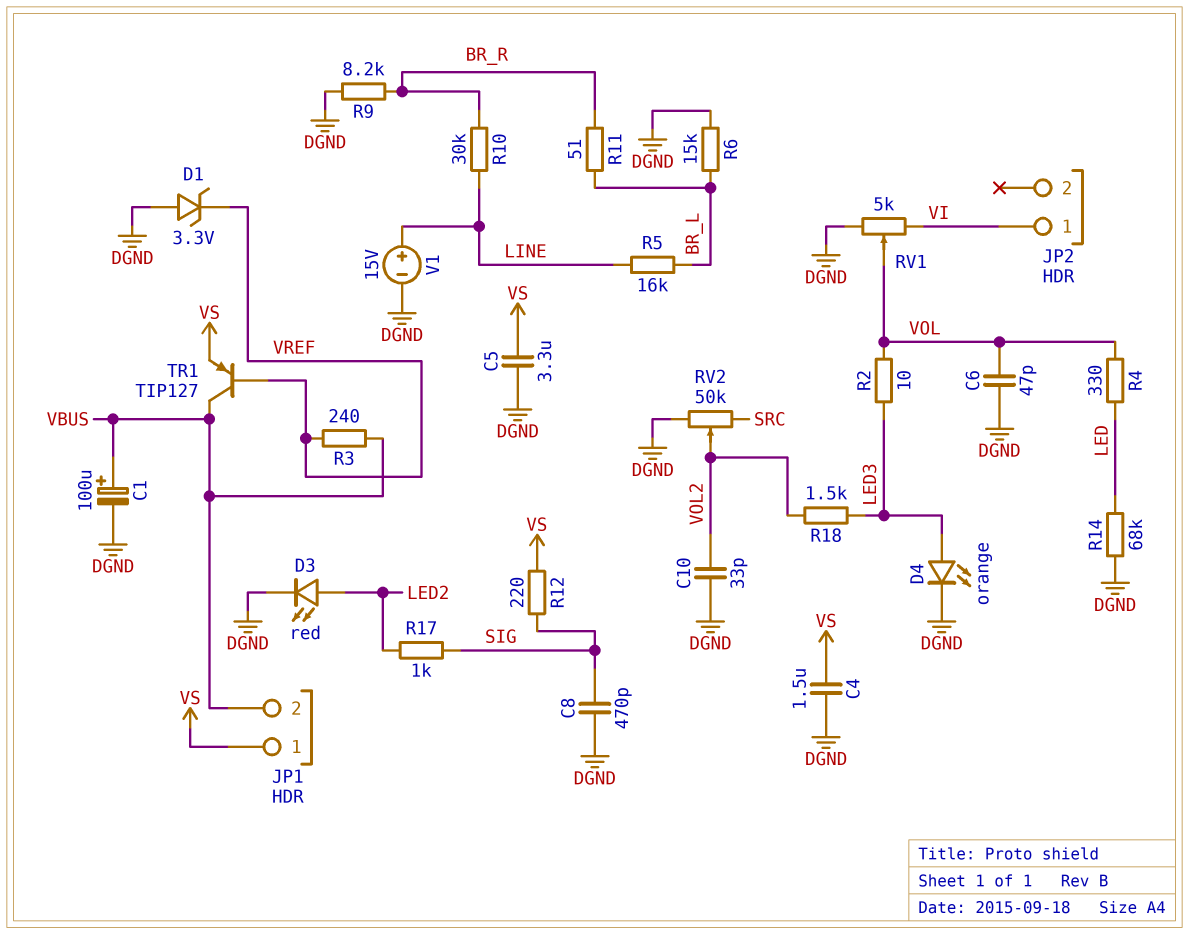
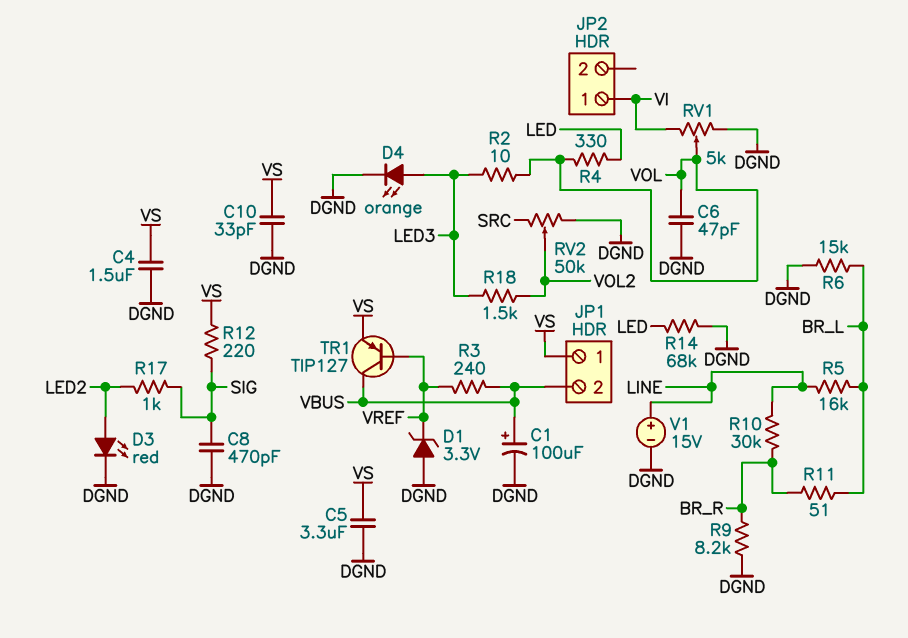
C10: 33pF (DGND, VOL2) -> 33pF (DGND, VS)

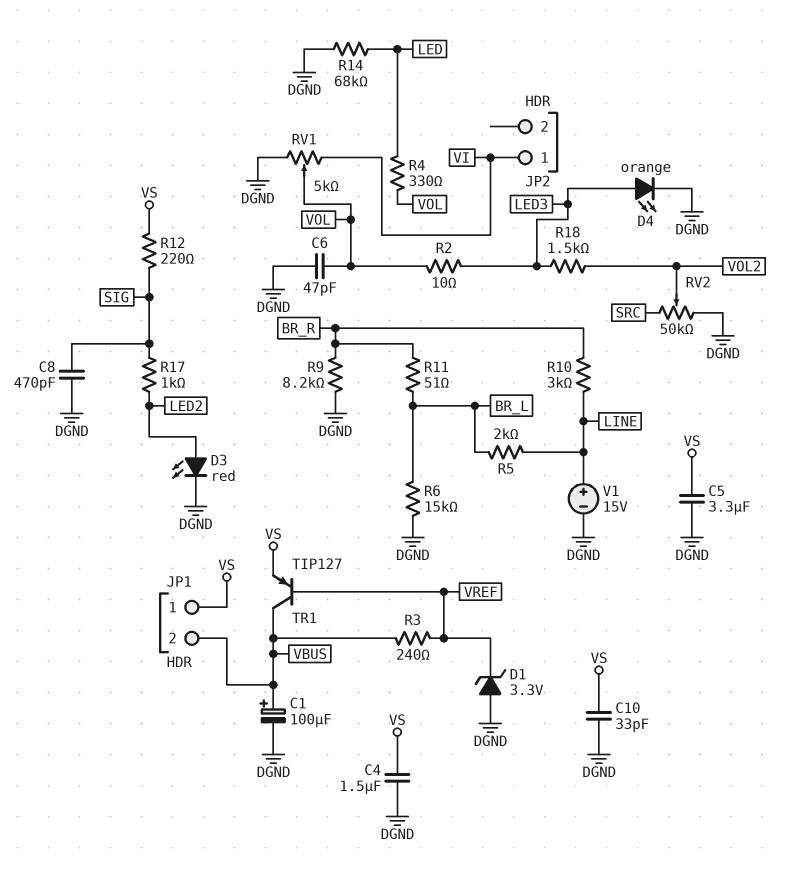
R5: 16k (BR_L, LINE) -> 2k (BR_L, LINE)
R10: 30k (BR_R, LINE) -> 3k (BR_R, LINE)

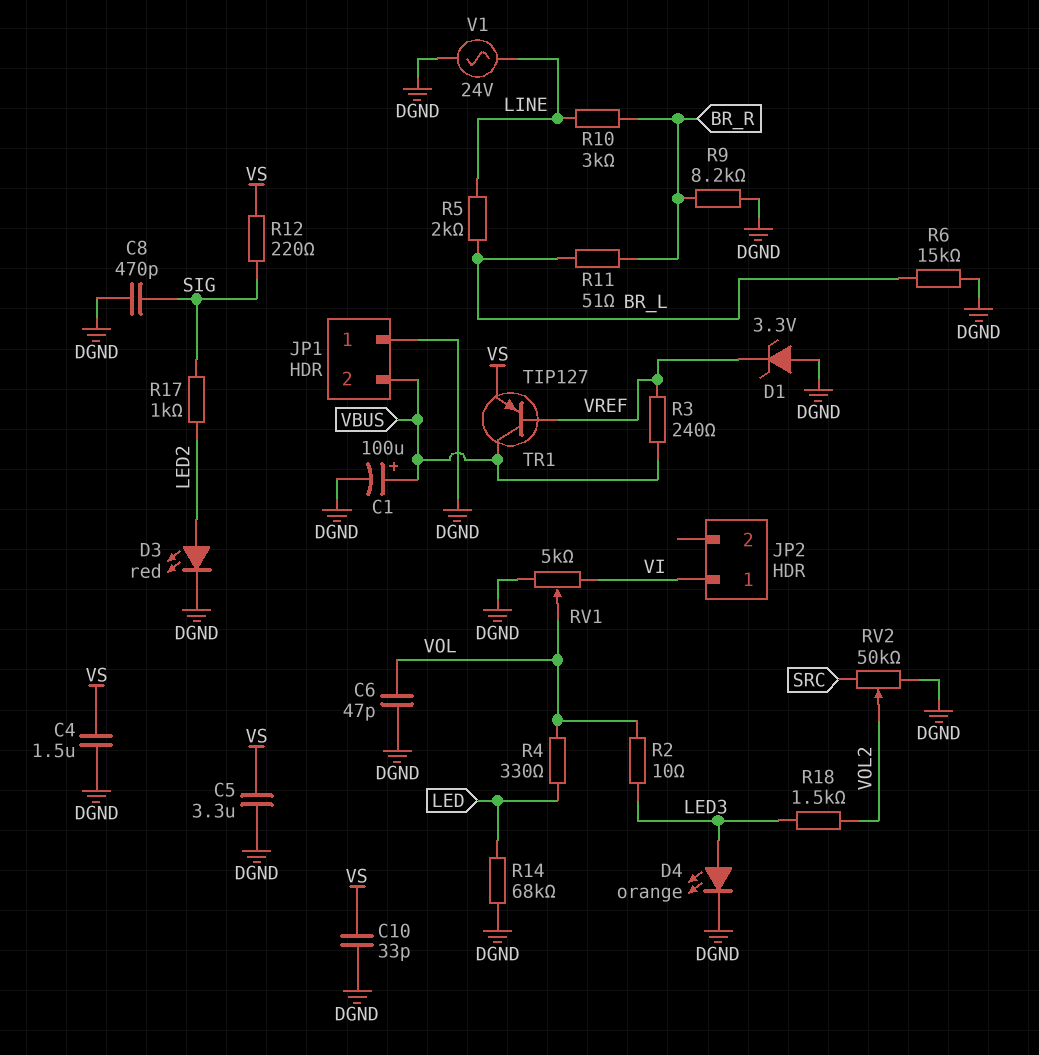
JP1 pin 1: VS -> DGND
V1: 15V (plus LINE, minus DGND) -> AC 24V (DGND, LINE)

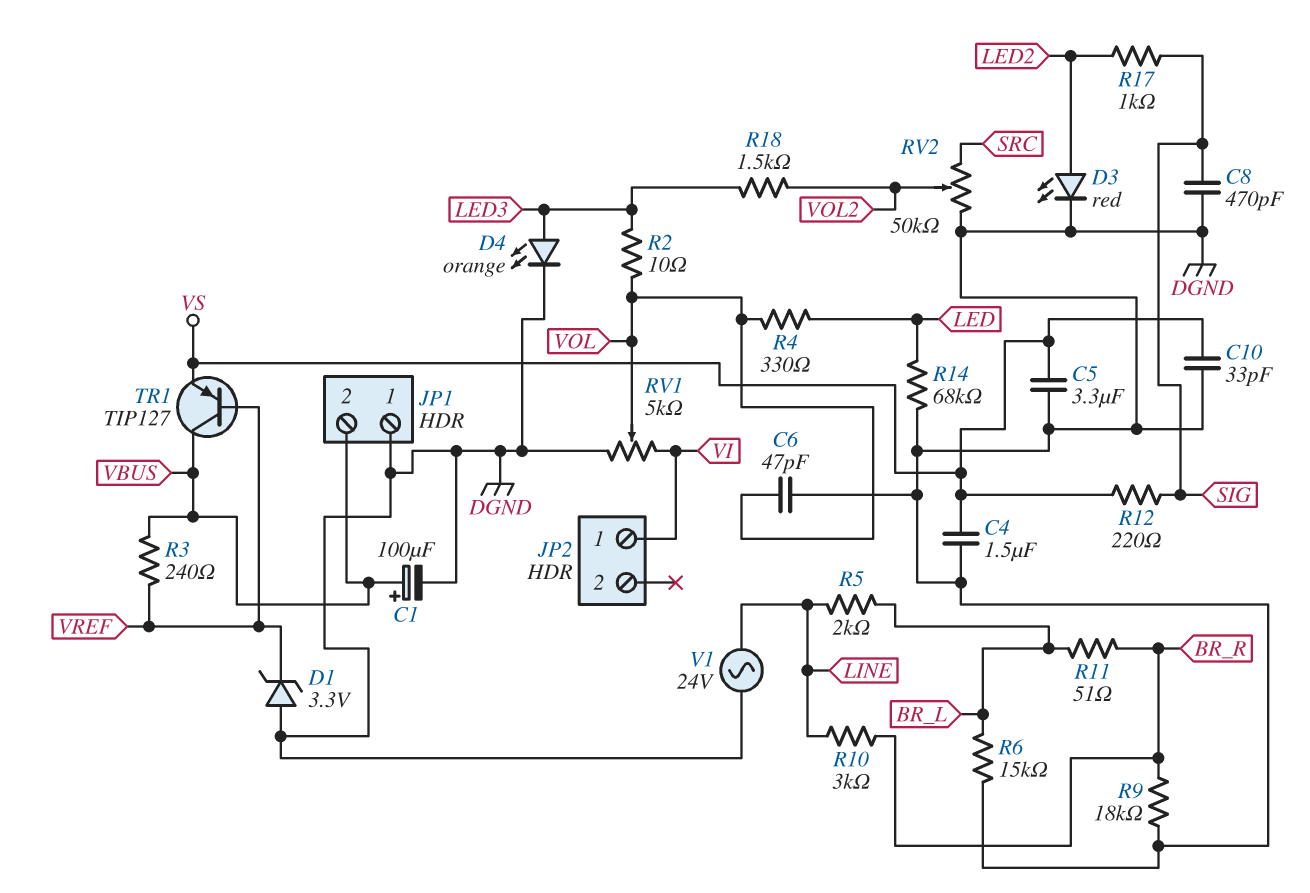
R9: 8.2k (BR_R, DGND) -> 18k (BR_R, DGND)

